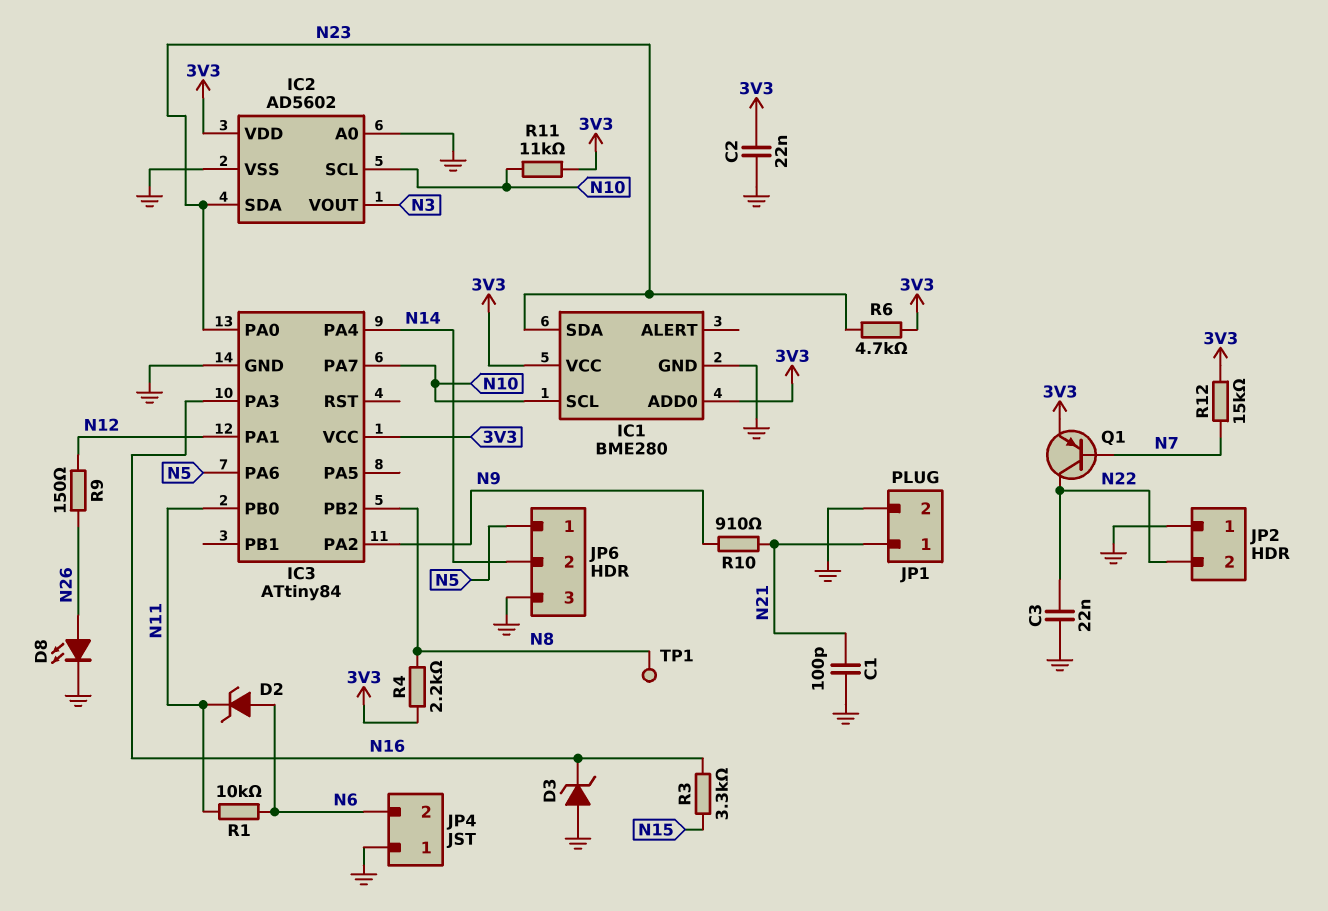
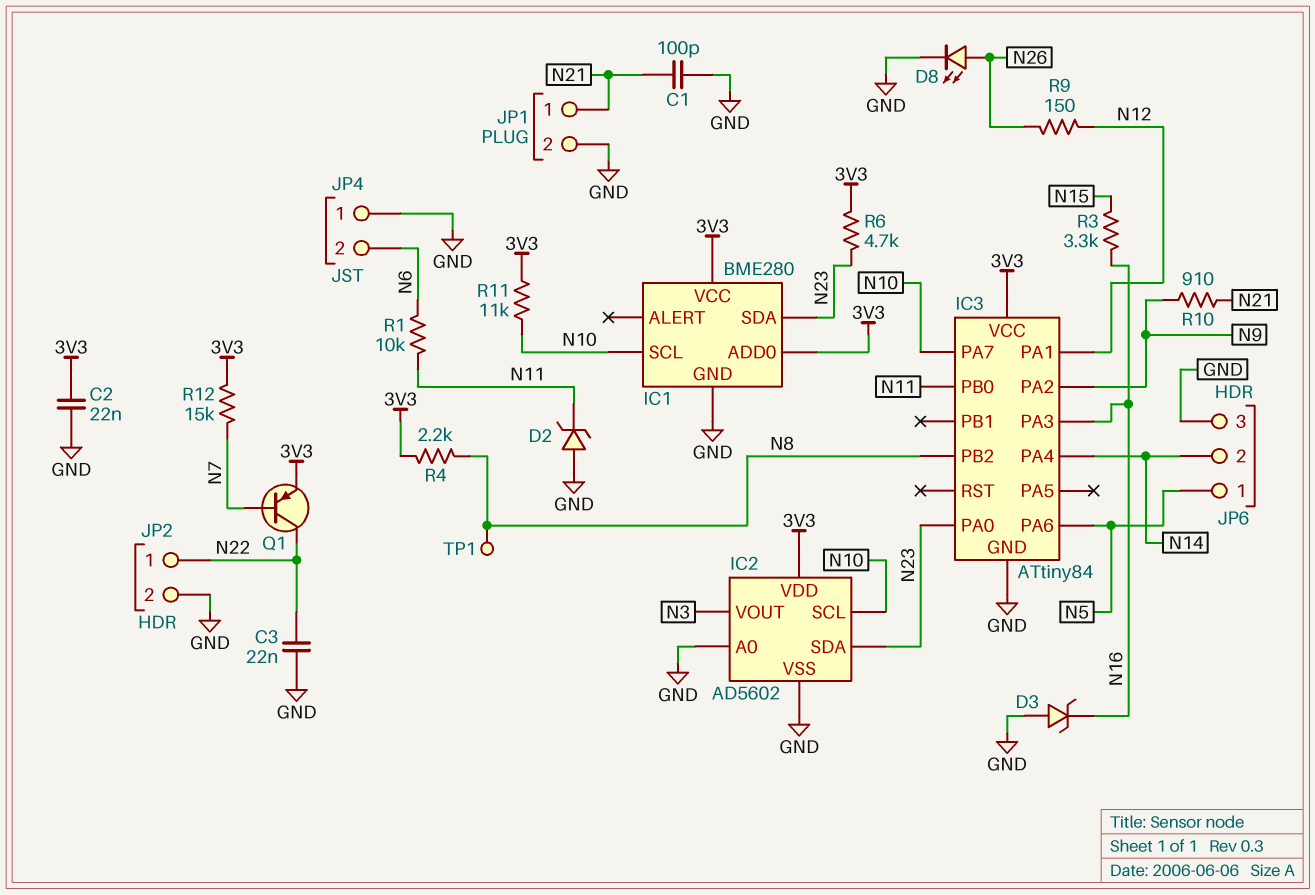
D2: zener (A N6, K N11) -> zener (A GND, K N11)
JP2 pin 1: GND -> N22
JP2 pin 2: N22 -> GND

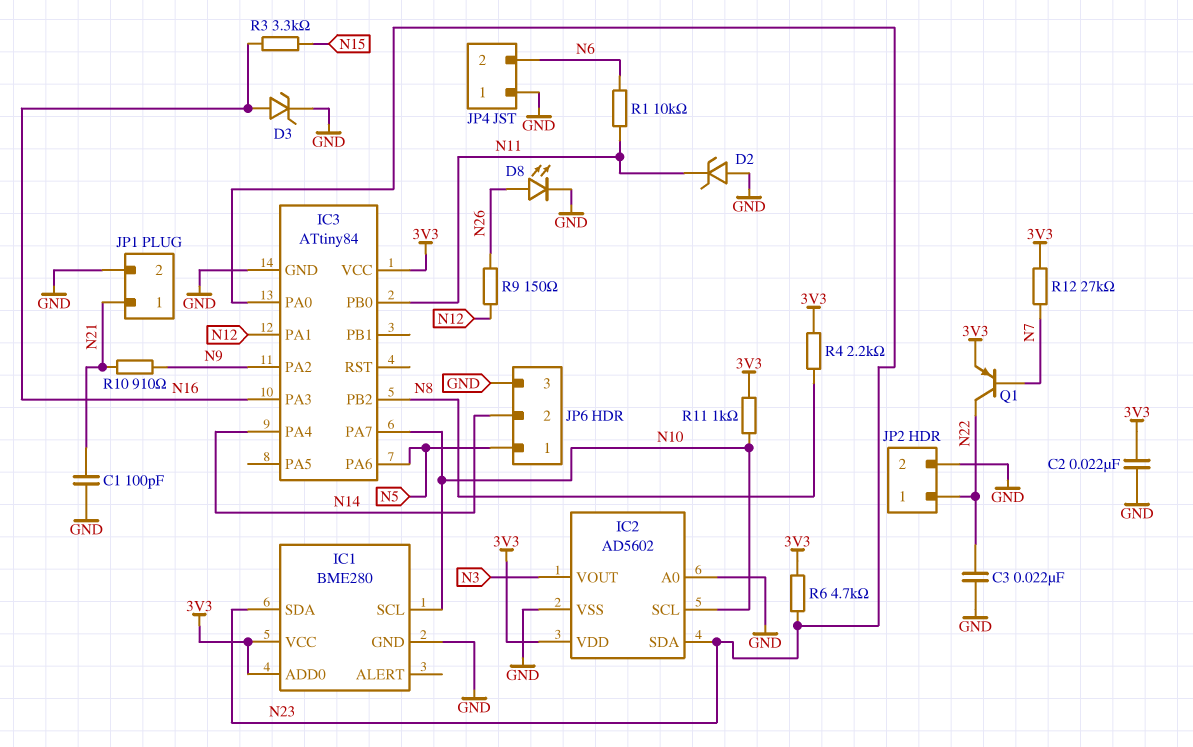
D3: zener (A GND, K N16) -> zener (A N16, K GND)
R11: 11k (3V3, N10) -> 1k (3V3, N10)
R12: 15k (3V3, N7) -> 27k (3V3, N7)
TP1: test point (N8) -> none

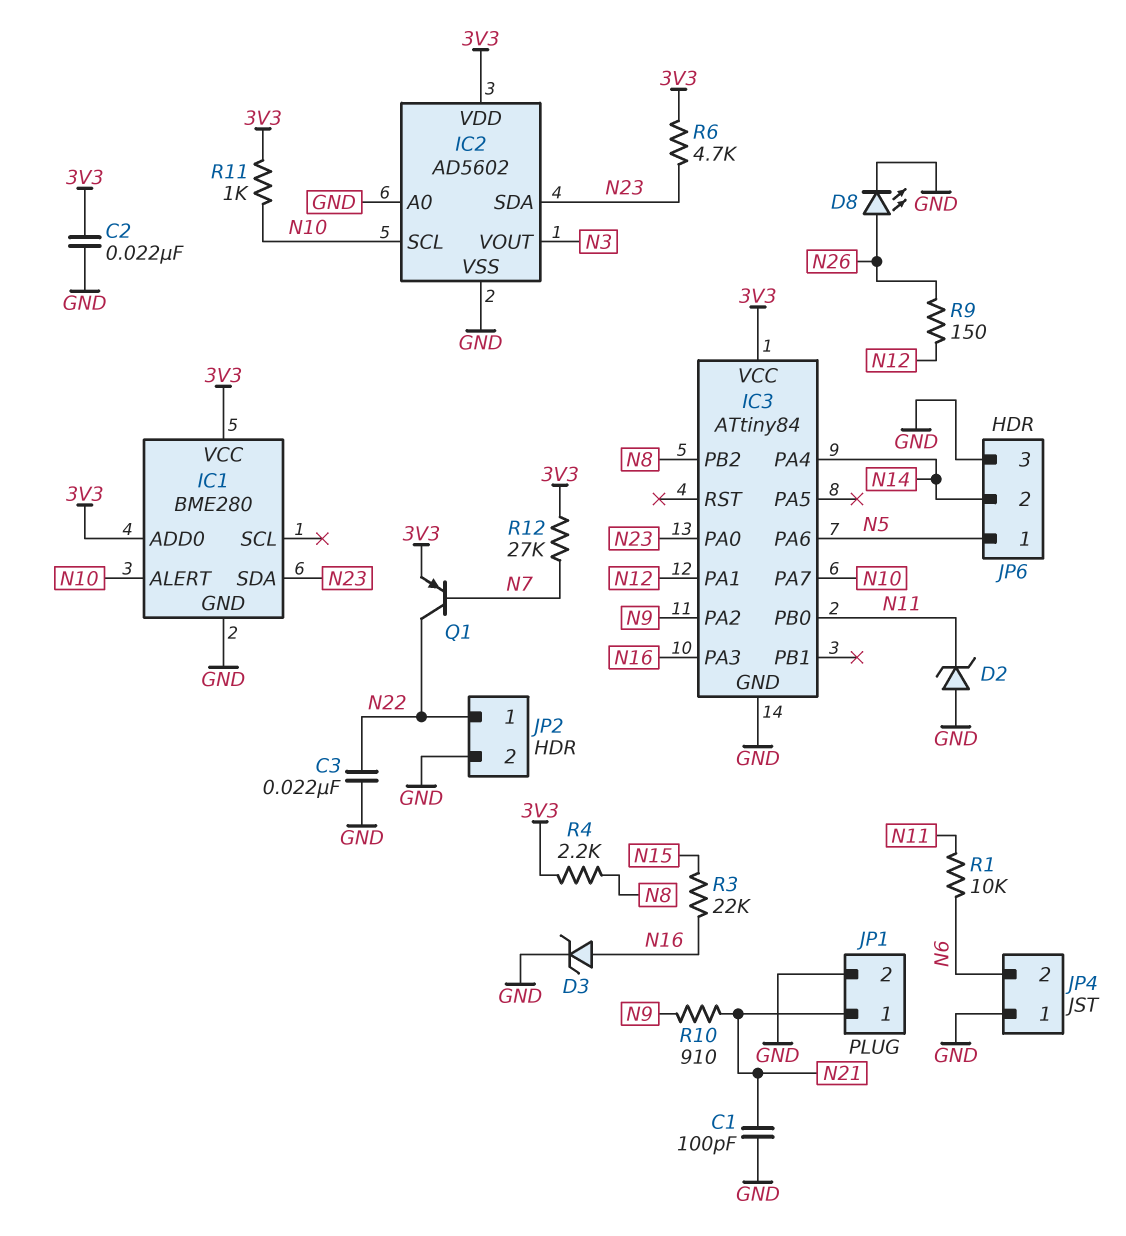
IC1 pin ALERT: none -> N10
IC1 pin SCL: N10 -> none
R3: 3.3k (N15, N16) -> 22k (N15, N16)

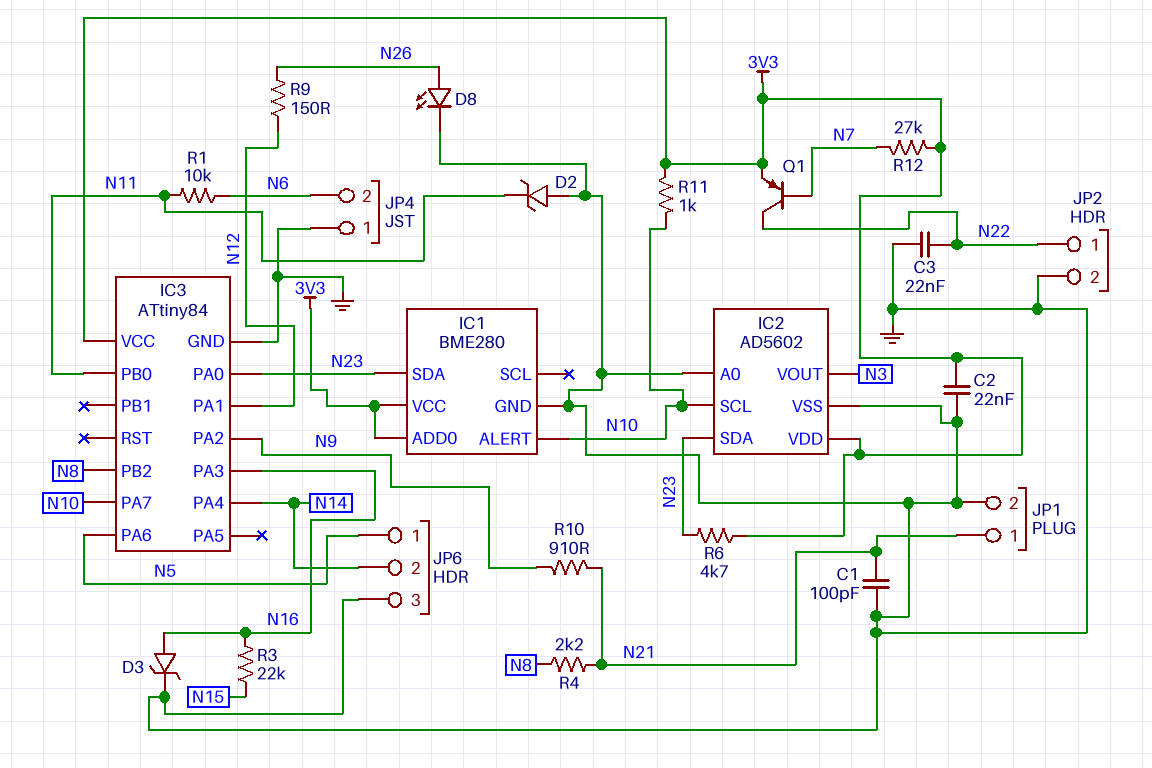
R4: 2.2k (3V3, N8) -> 2.2k (N8, N21)

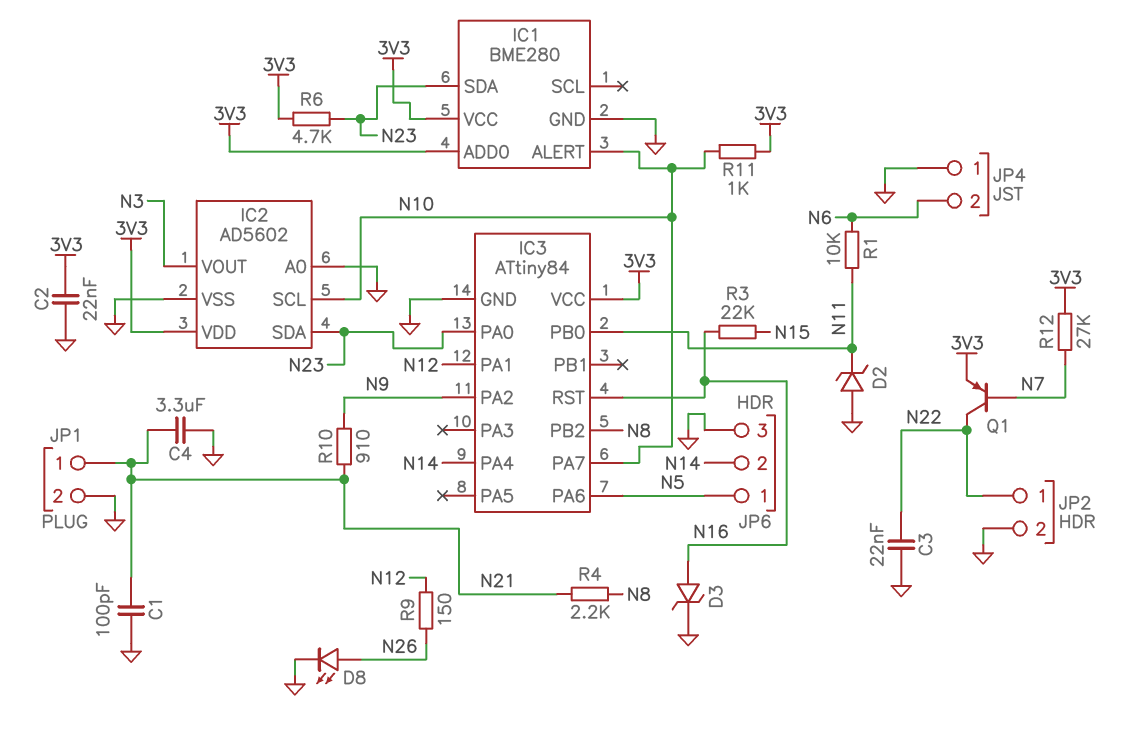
C4: none -> 3.3uF (GND, N21)
IC3 pin PA3: N16 -> none
IC3 pin RST: none -> N16

